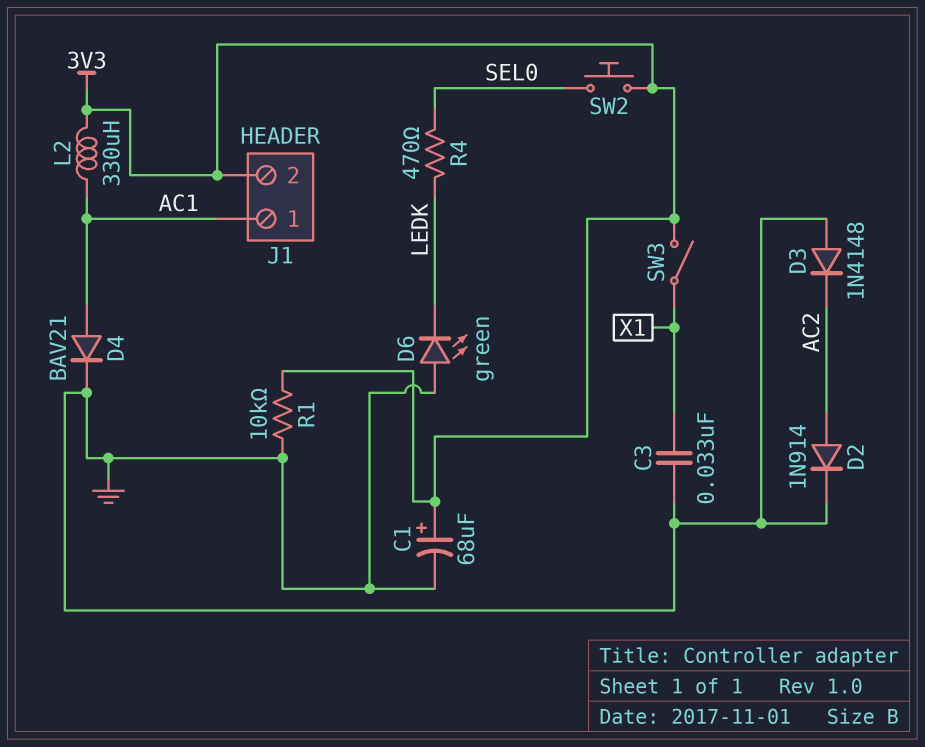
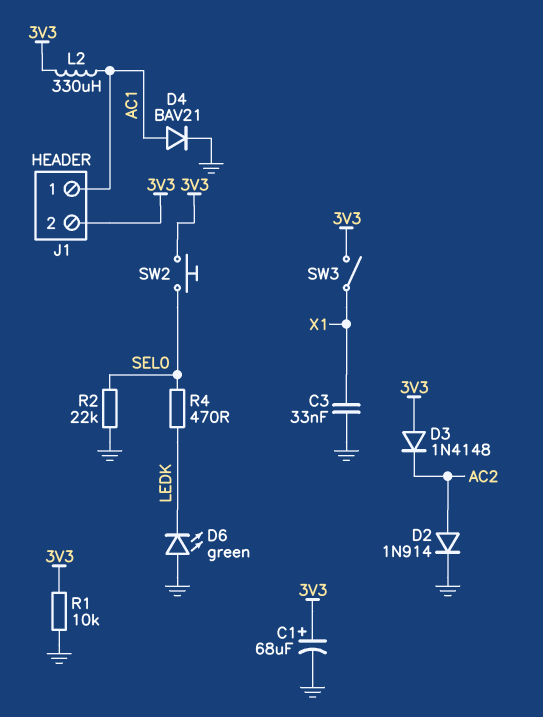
D3: diode 1N4148 (A GND, K AC2) -> diode 1N4148 (A 3V3, K AC2)
R2: none -> 22k (GND, SEL0)

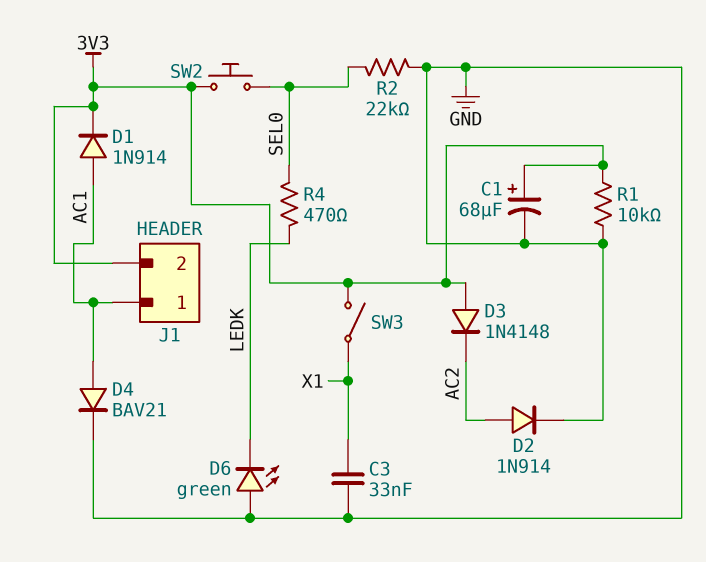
D1: none -> diode 1N914 (A AC1, K 3V3)
L2: 330uH (3V3, AC1) -> none

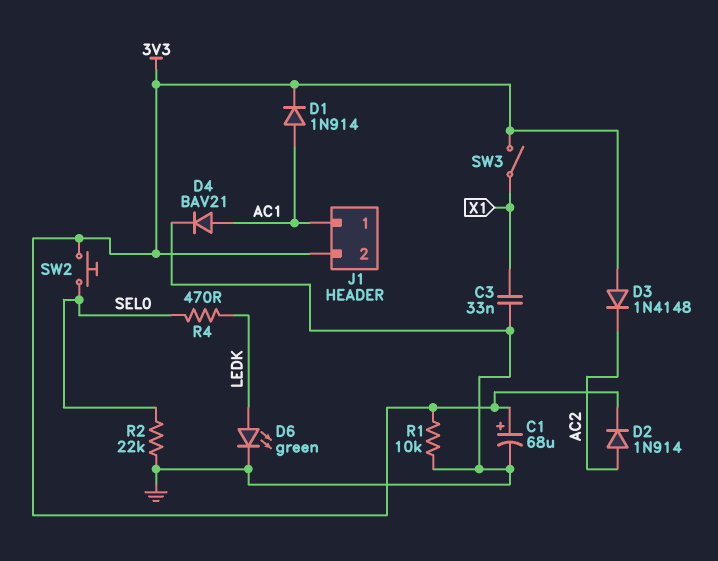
D2: diode 1N914 (A AC2, K GND) -> diode 1N914 (A AC2, K 3V3)
D6: LED green (A GND, K LEDK) -> LED green (A LEDK, K GND)

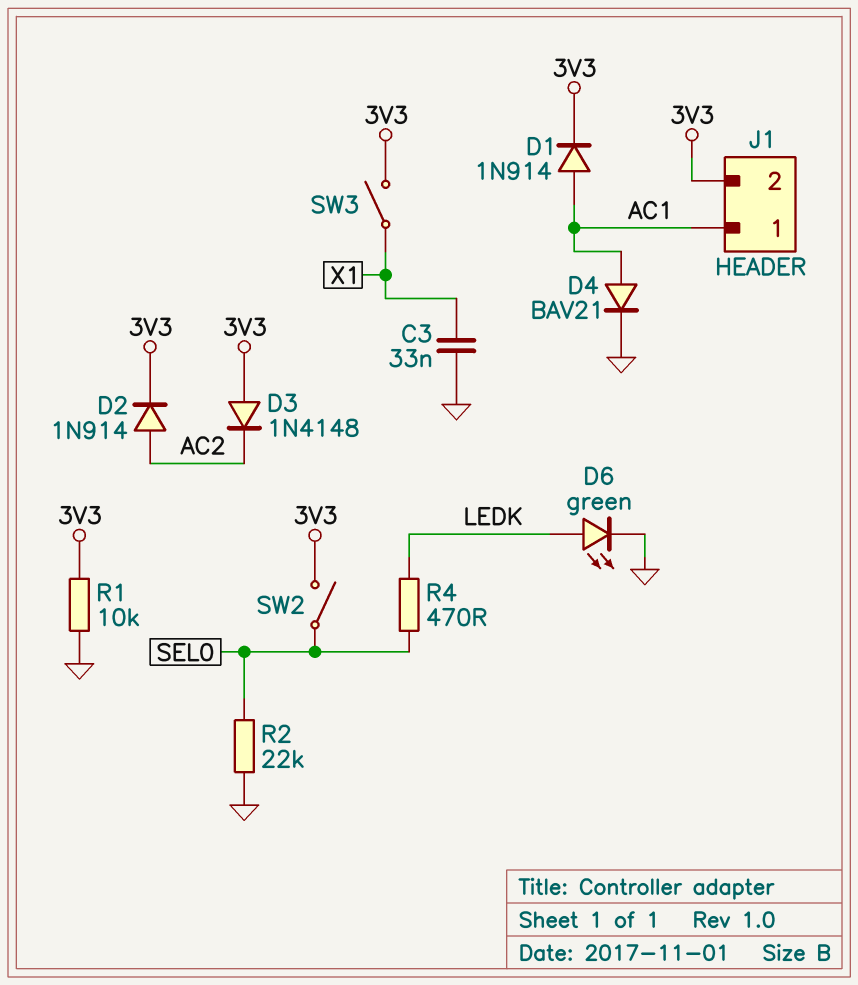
C1: 68uF (plus 3V3, minus GND) -> none
SW2: button (3V3, SEL0) -> switch (3V3, SEL0)

